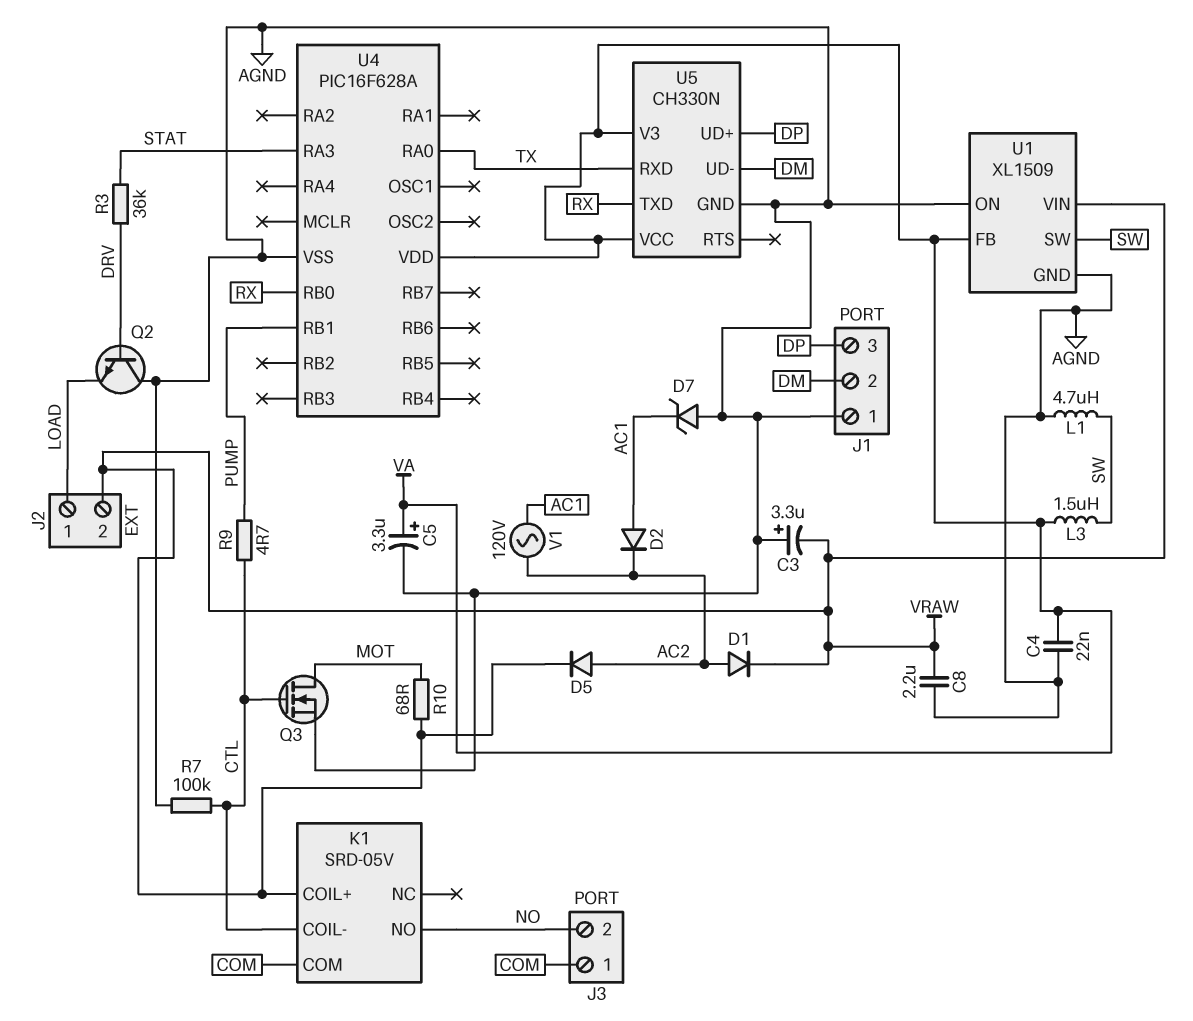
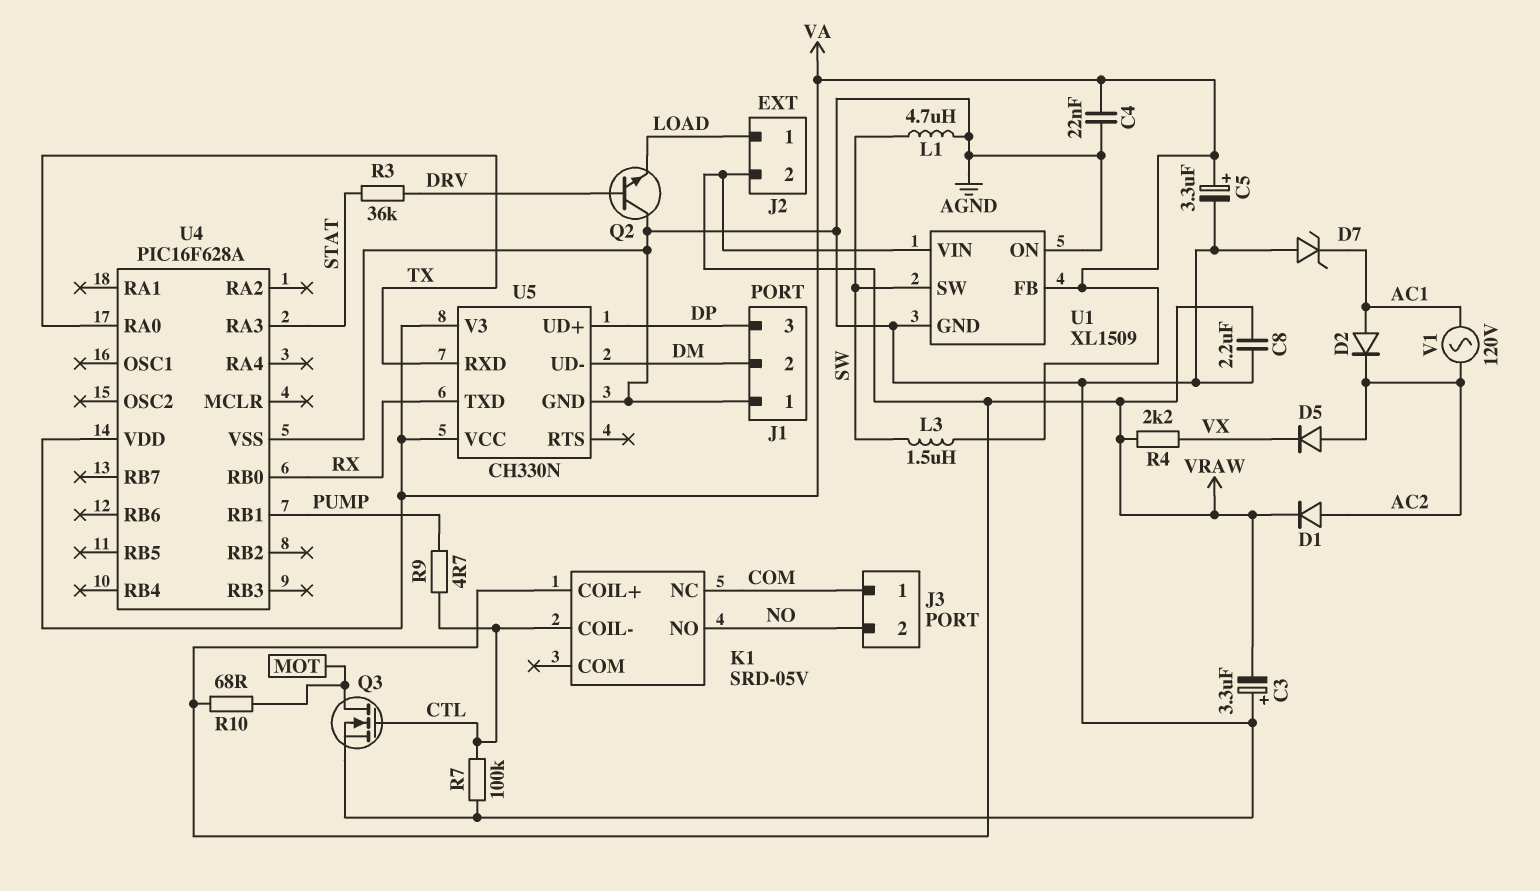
D5: diode (A AC2, K VRAW) -> diode (A AC2, K VX)
K1 pin COM: COM -> none
K1 pin NC: none -> COM
R4: none -> 2.2k (VRAW, VX)

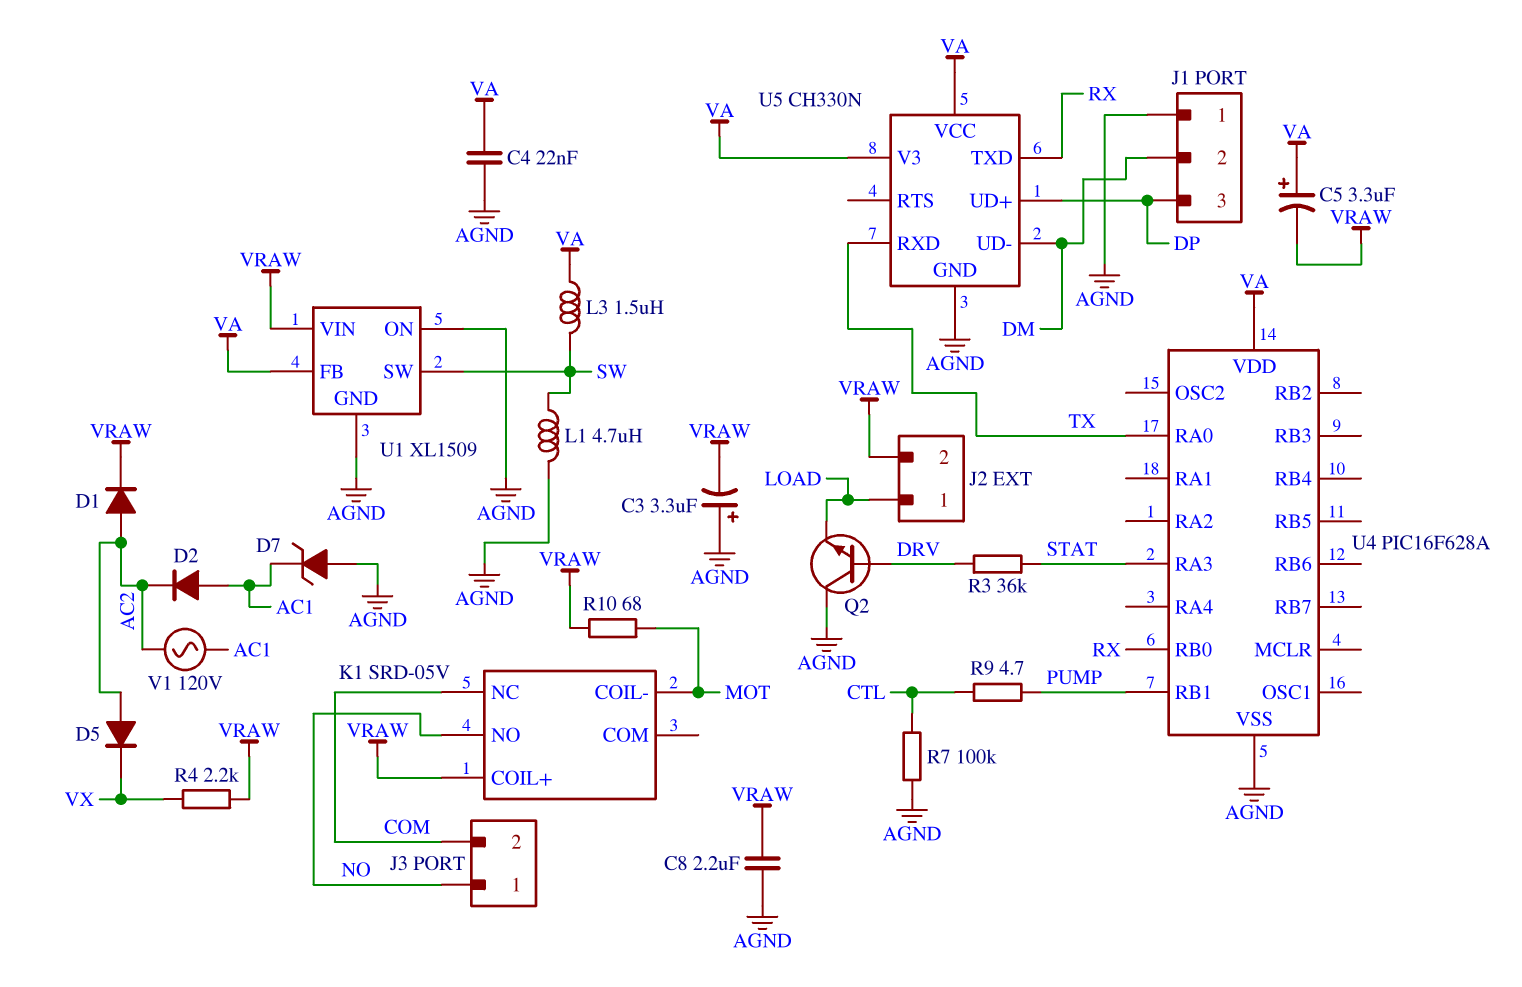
C5: 3.3uF (plus VA, minus AGND) -> 3.3uF (plus VA, minus VRAW)
J3 pin 1: COM -> NO
J3 pin 2: NO -> COM
K1 pin COIL-: CTL -> MOT
Q3: NMOS (G CTL, D MOT, S AGND) -> none

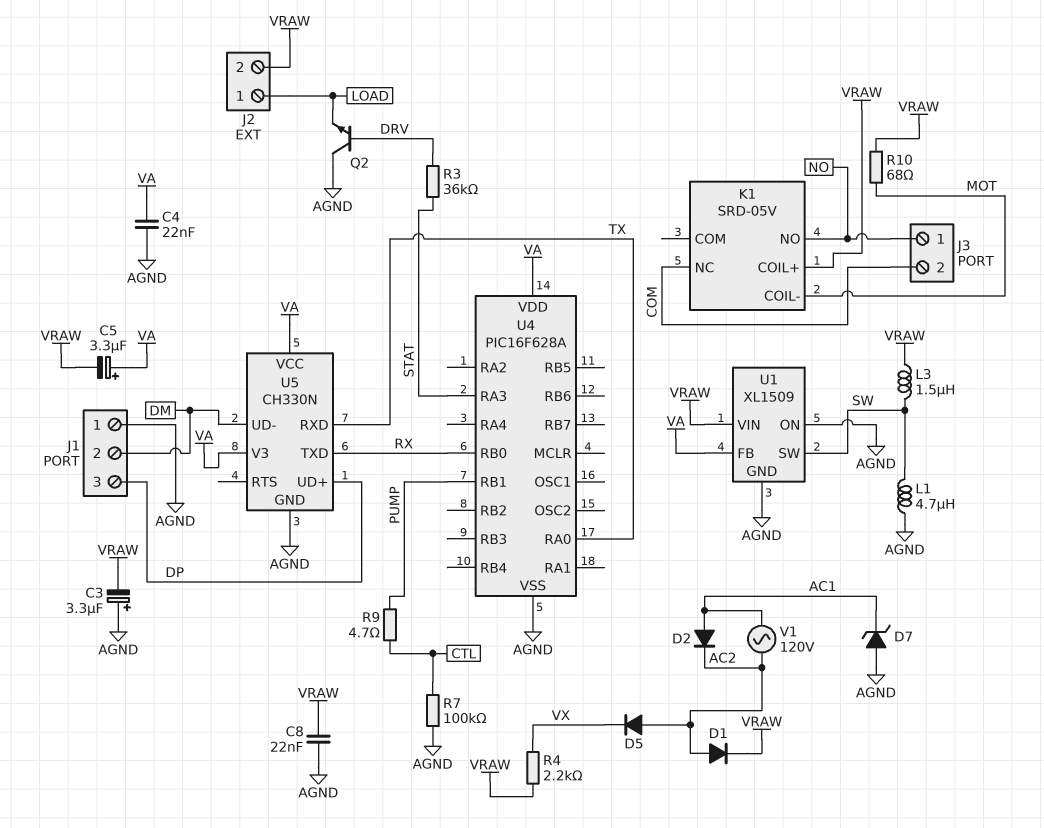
C8: 2.2uF (AGND, VRAW) -> 22nF (AGND, VRAW)
L3: 1.5uH (SW, VA) -> 1.5uH (SW, VRAW)

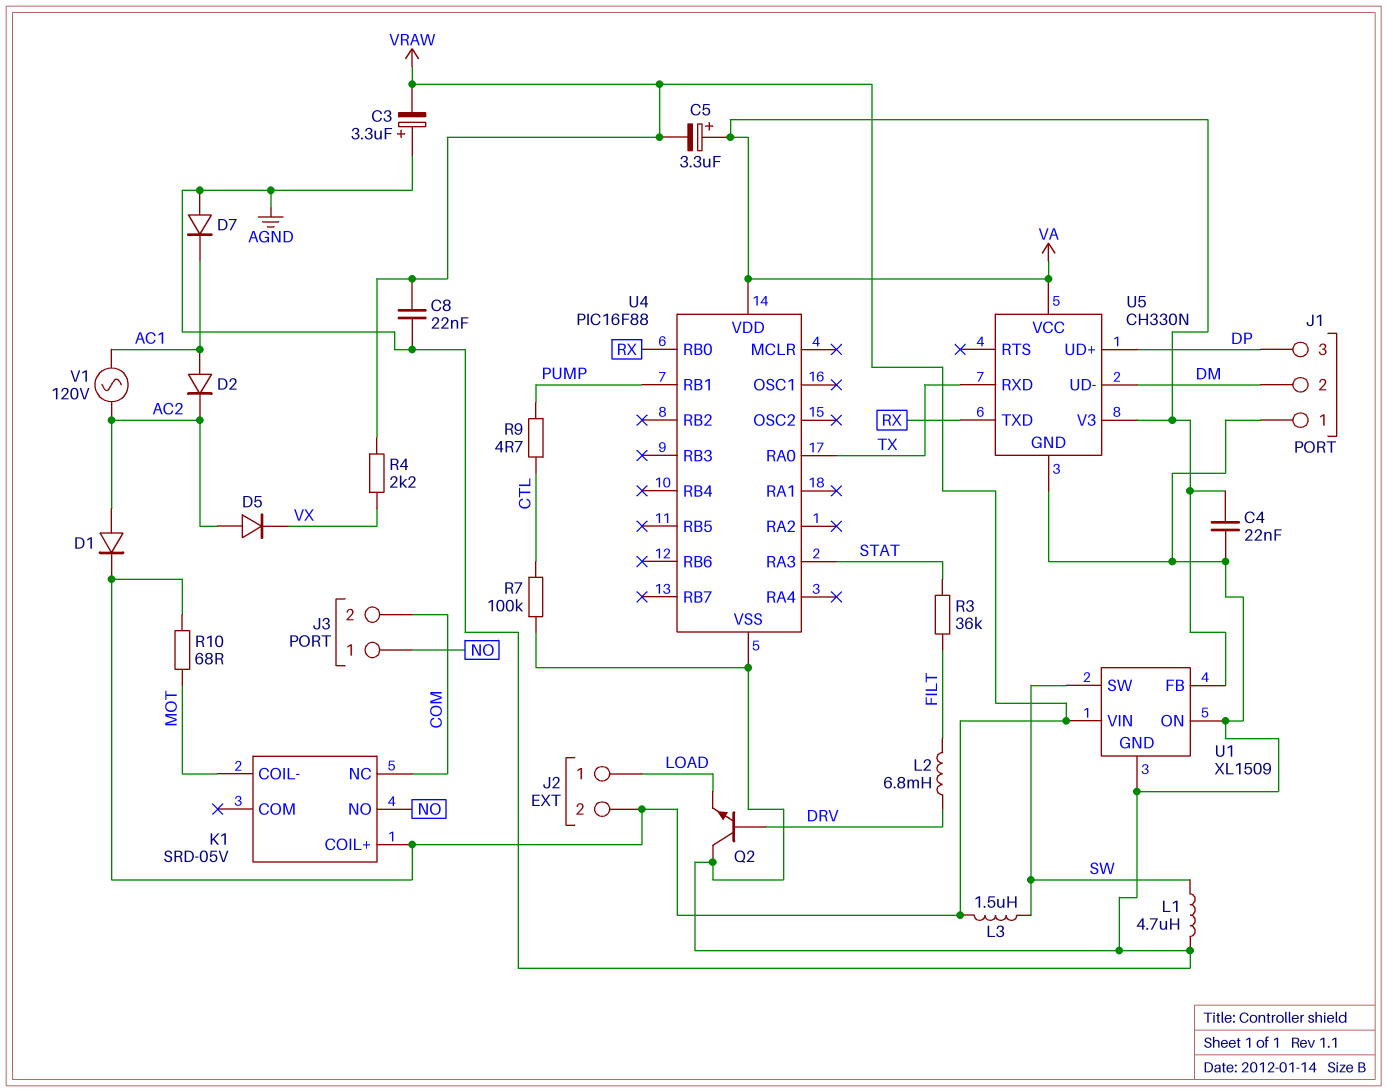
D7: zener (A AGND, K AC1) -> diode (A AGND, K AC1)
L2: none -> 6.8mH (DRV, FILT)
R3: 36k (DRV, STAT) -> 36k (FILT, STAT)
U4: PIC16F628A -> PIC16F88

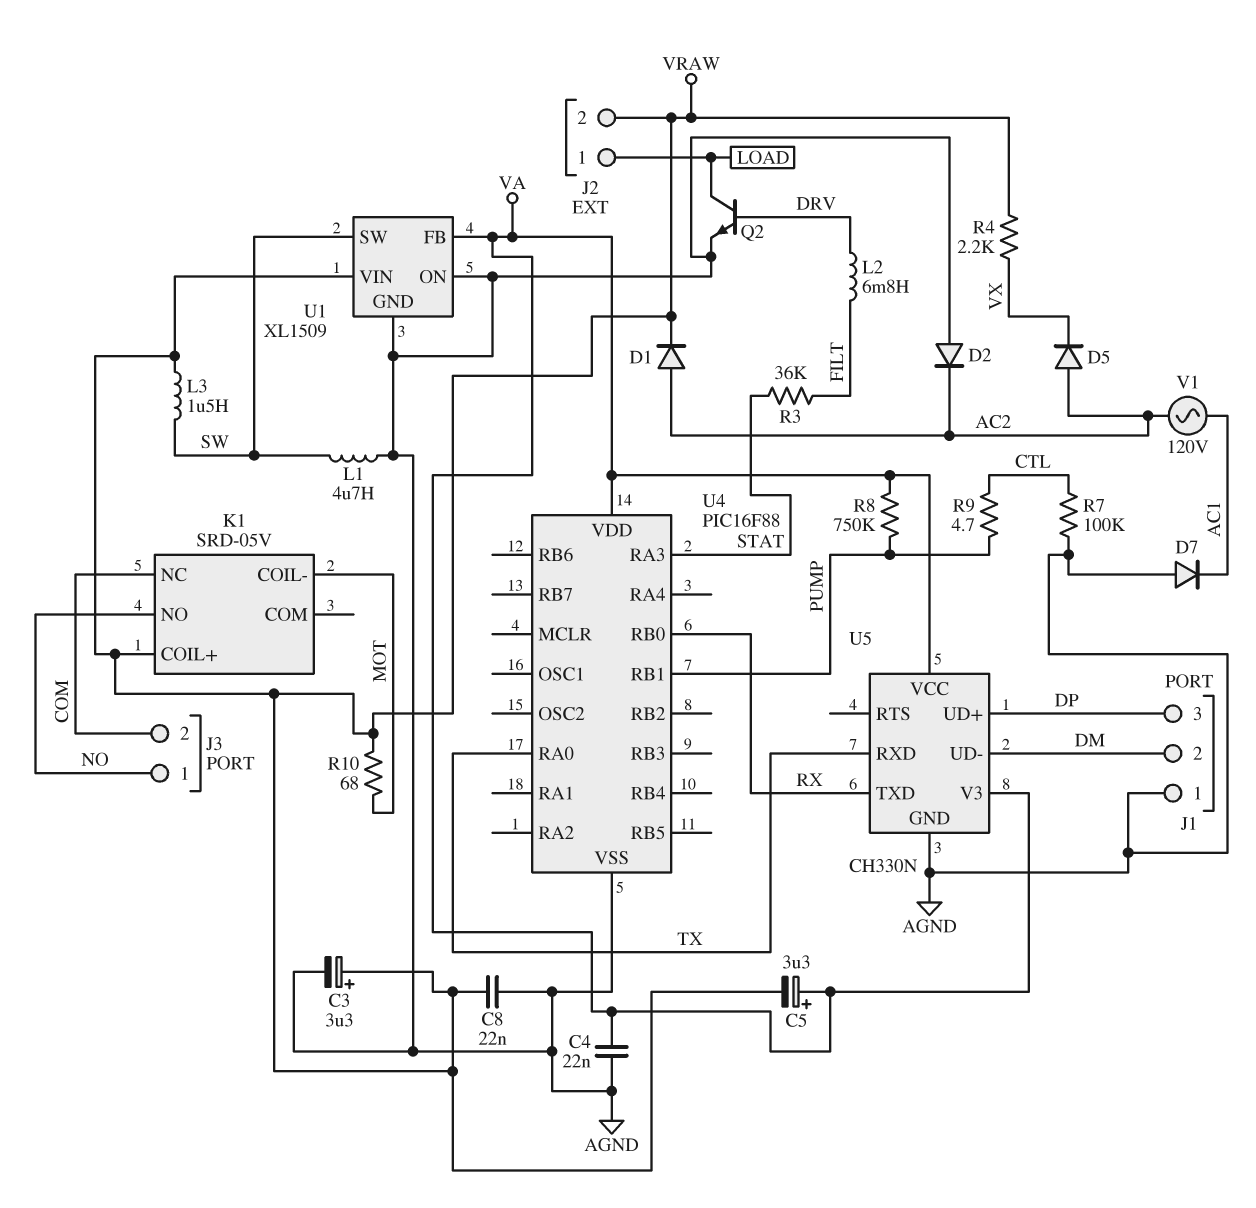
C3: 3.3uF (plus AGND, minus VRAW) -> 3.3uF (plus VRAW, minus AGND)
D2: diode (A AC1, K AC2) -> diode (A AGND, K AC2)
Q2: NPN (B DRV, C AGND, E LOAD) -> NPN (B DRV, C LOAD, E AGND)
R8: none -> 750k (PUMP, VA)

